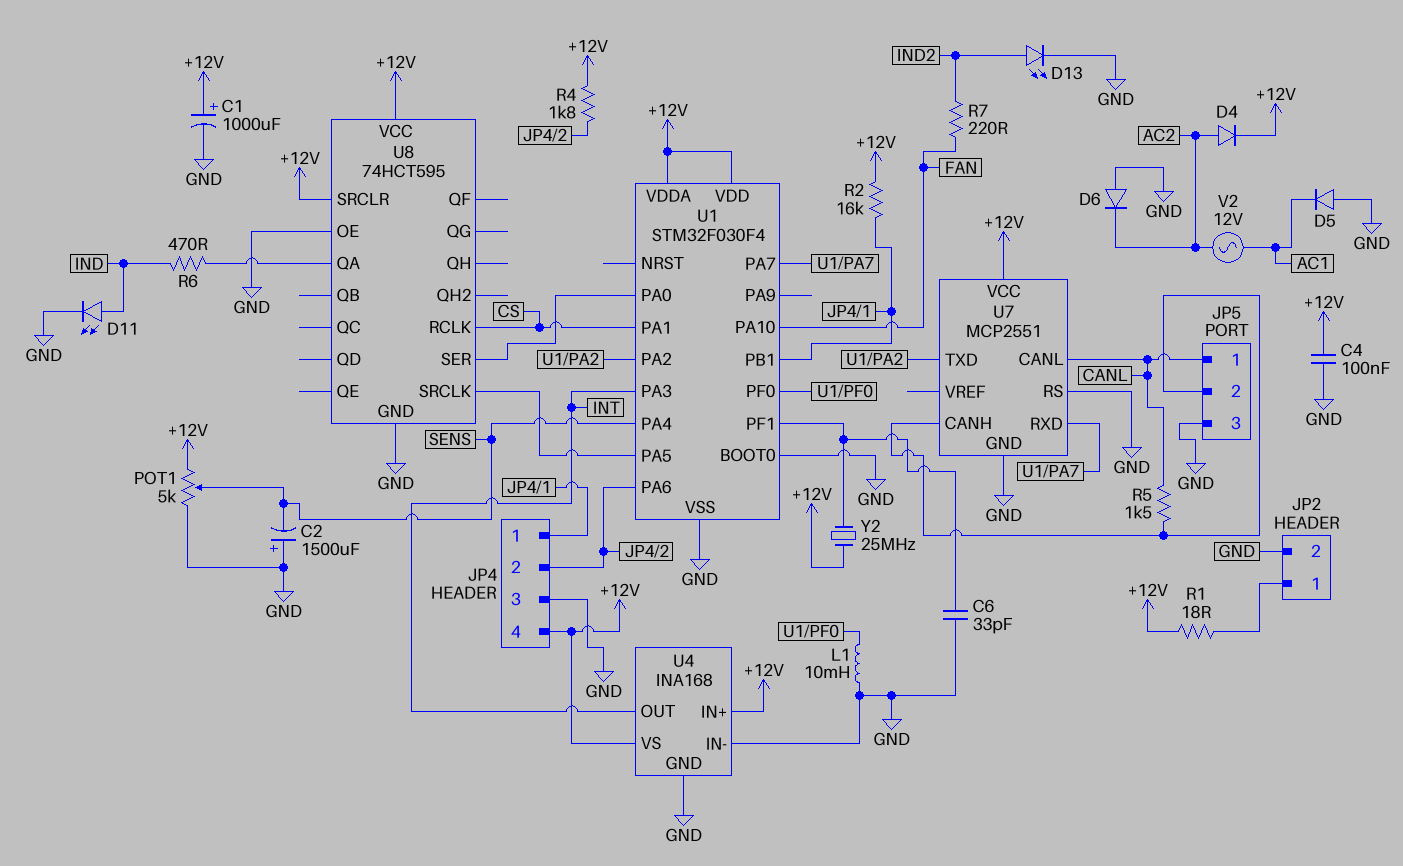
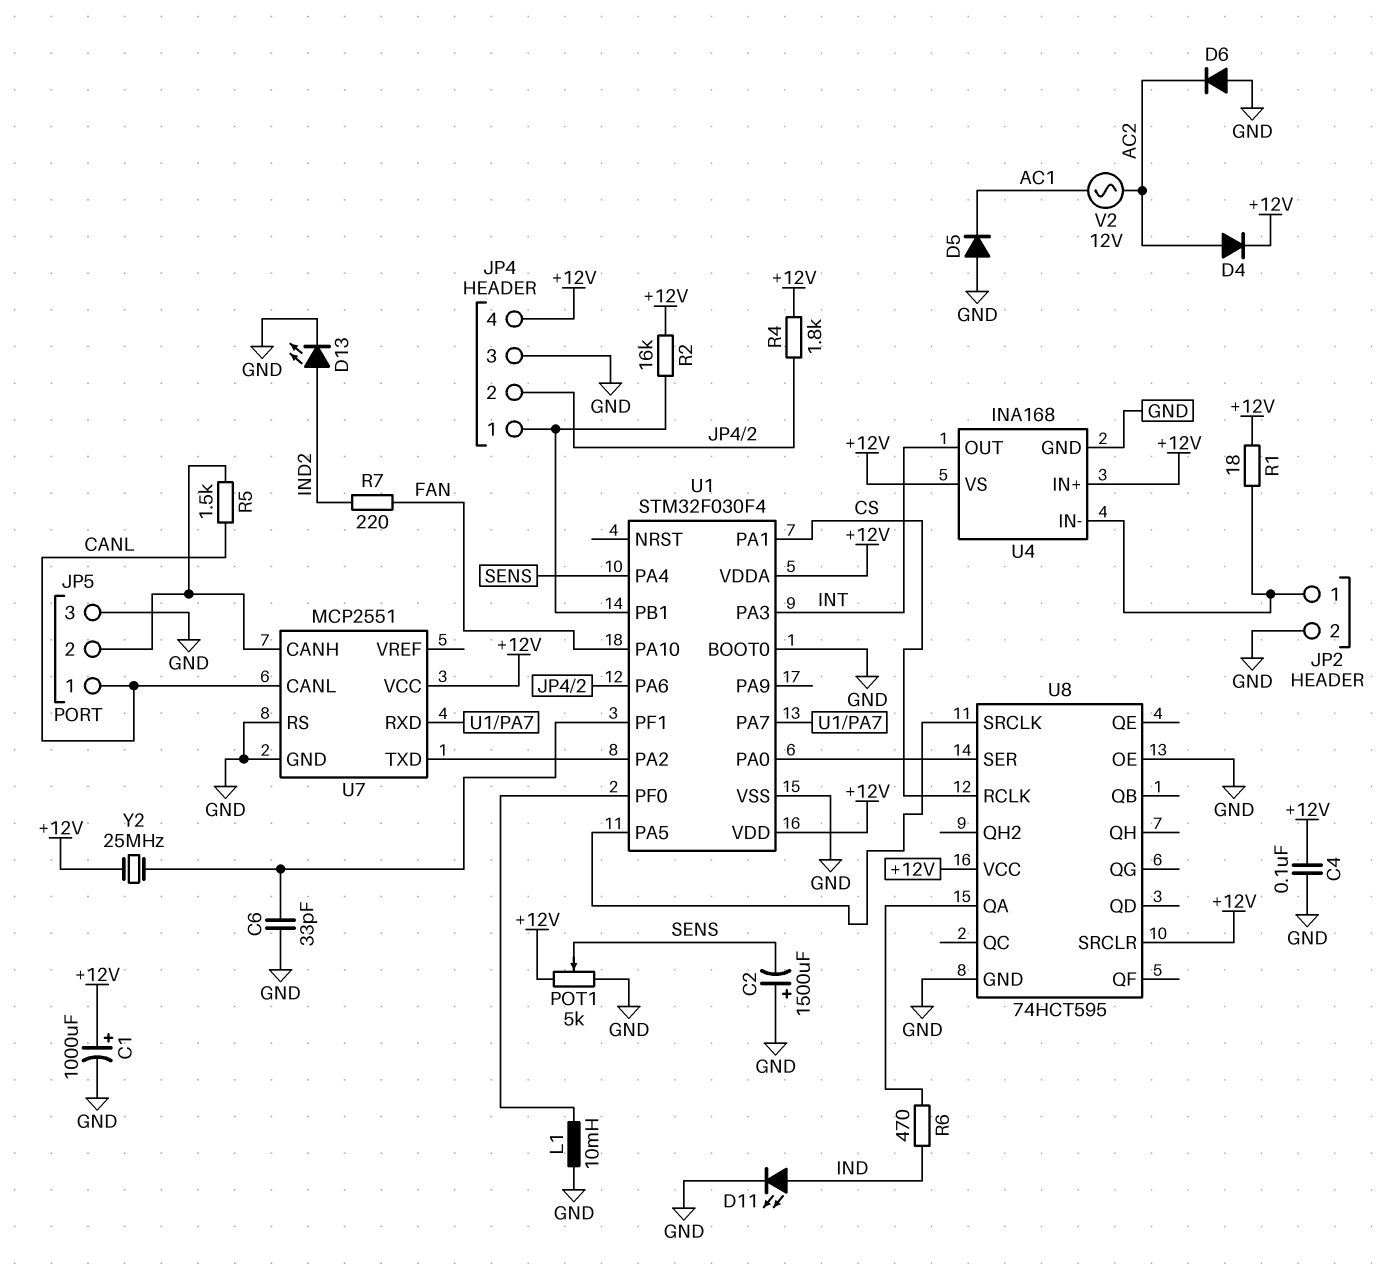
U4 pin IN-: GND -> JP2/1

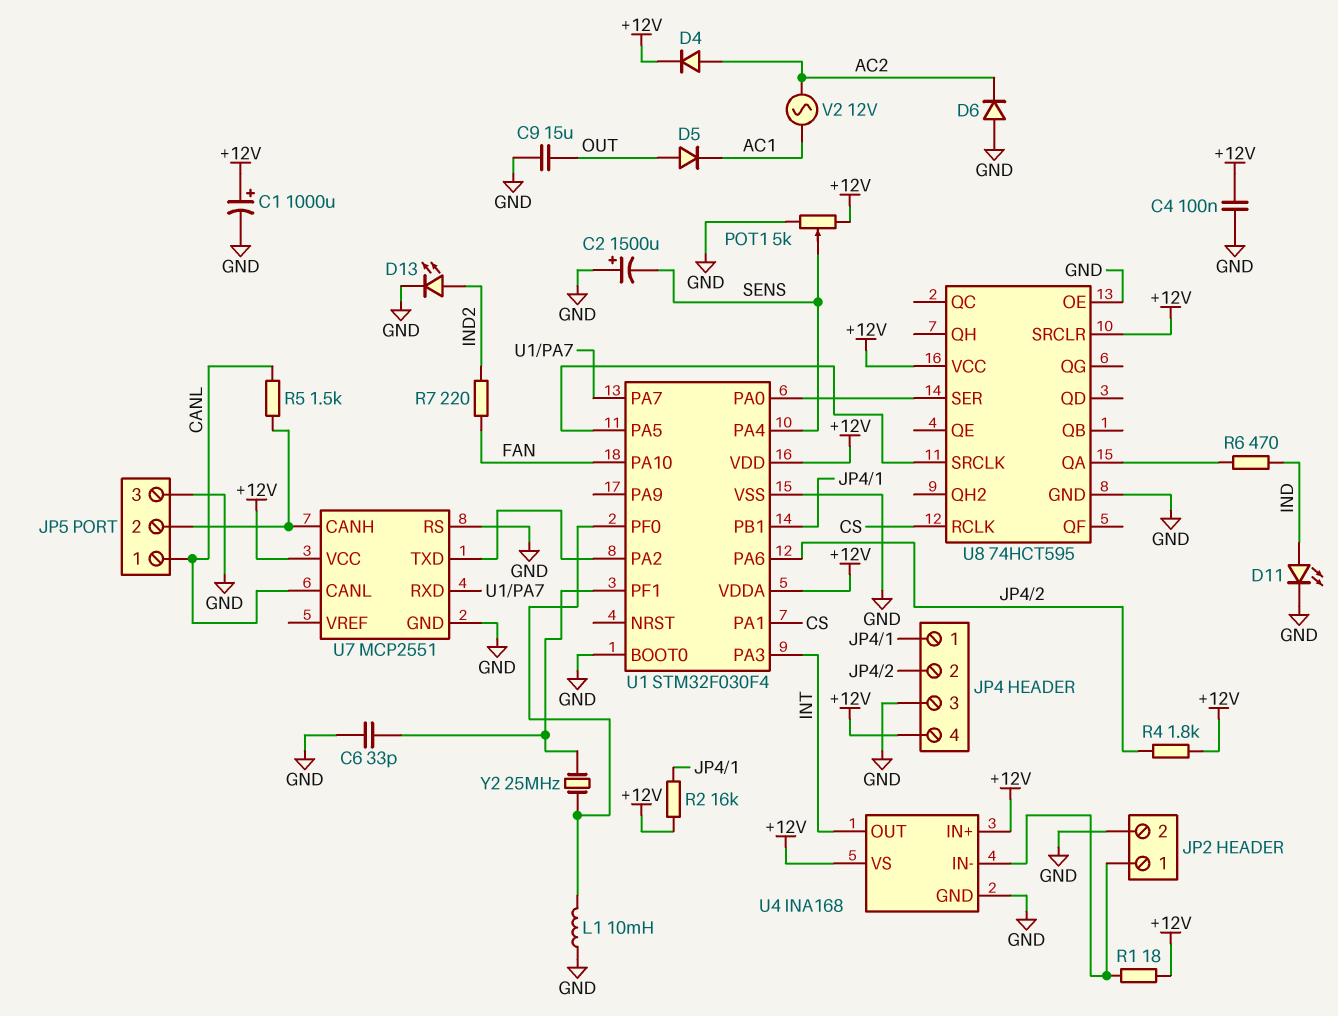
C9: none -> 15uF (GND, OUT)
D5: diode (A GND, K AC1) -> diode (A OUT, K AC1)
Y2: 25MHz (+12V, U1/PF1) -> 25MHz (U1/PF0, U1/PF1)

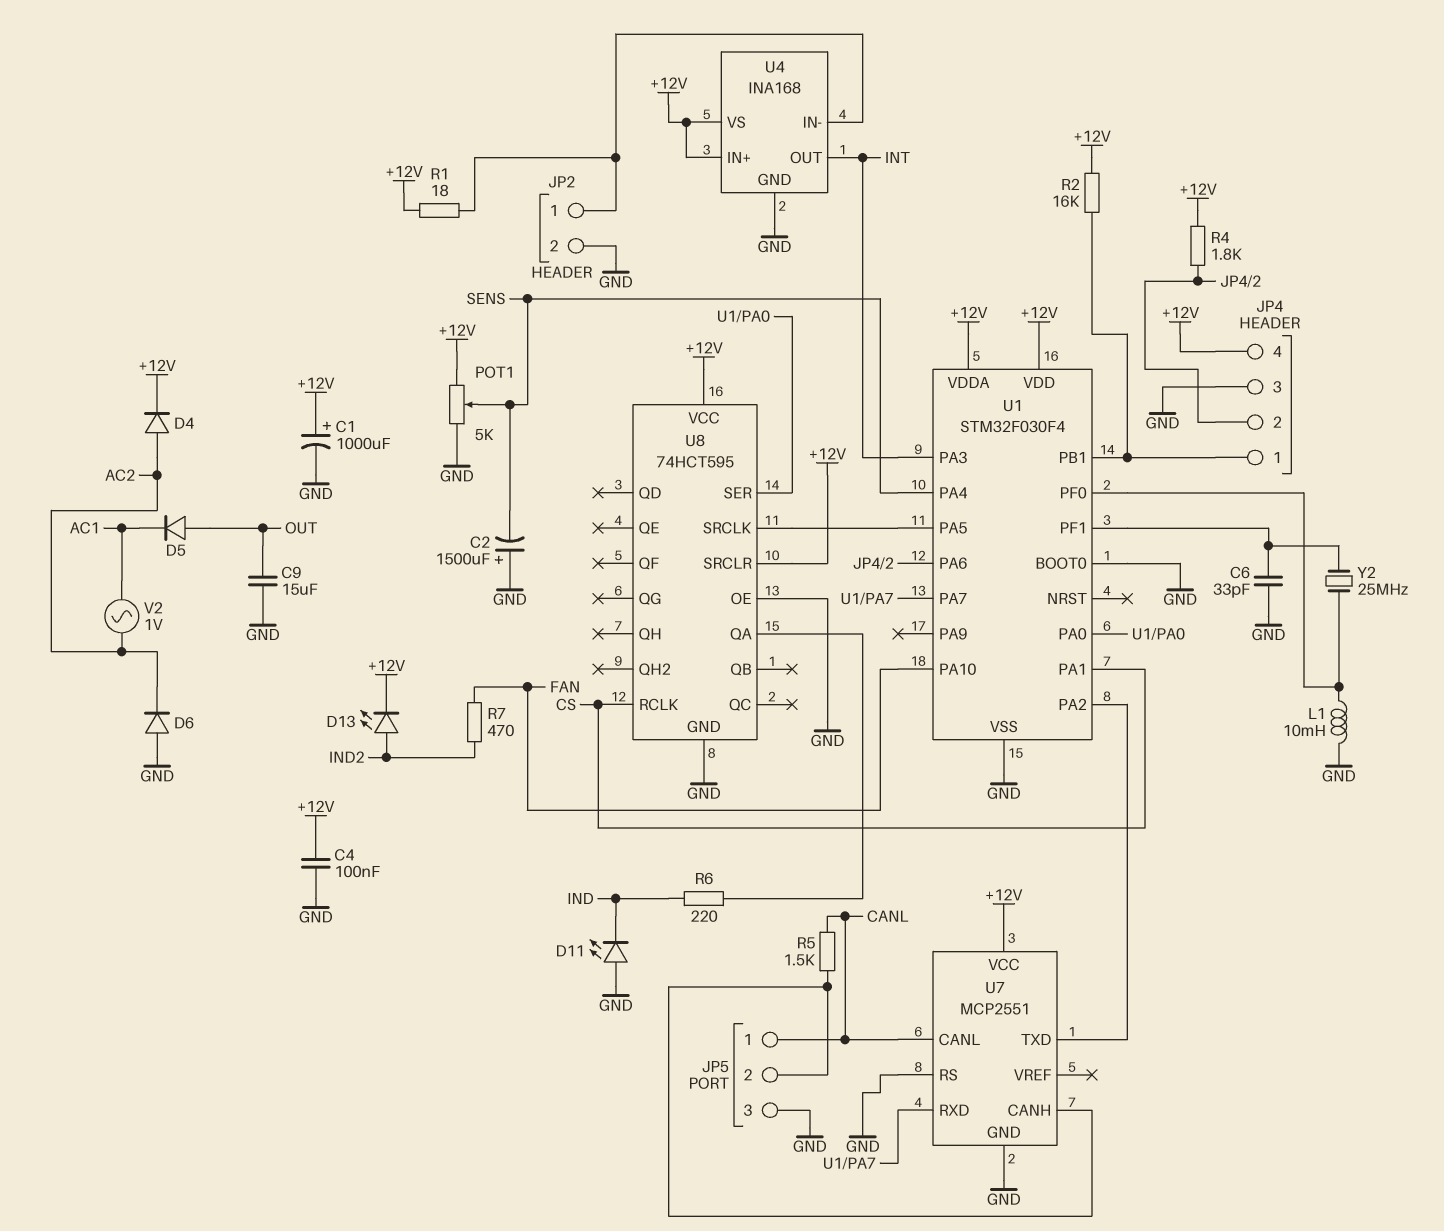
D11: LED (A IND, K GND) -> LED (A GND, K IND)
D13: LED (A IND2, K GND) -> LED (A IND2, K +12V)
R6: 470 (IND, U8/QA) -> 220 (IND, U8/QA)
R7: 220 (FAN, IND2) -> 470 (FAN, IND2)
V2: AC 12V (AC1, AC2) -> AC 1V (AC1, AC2)

